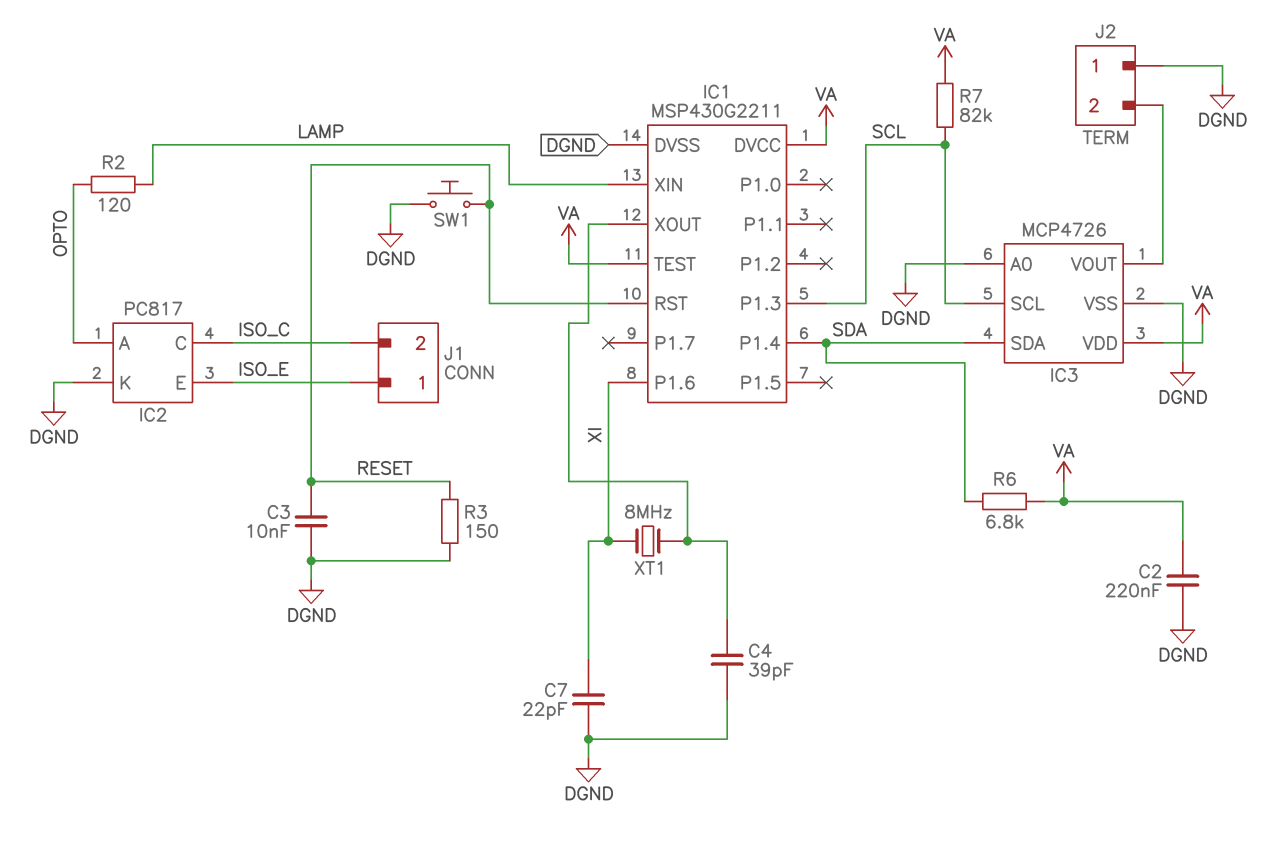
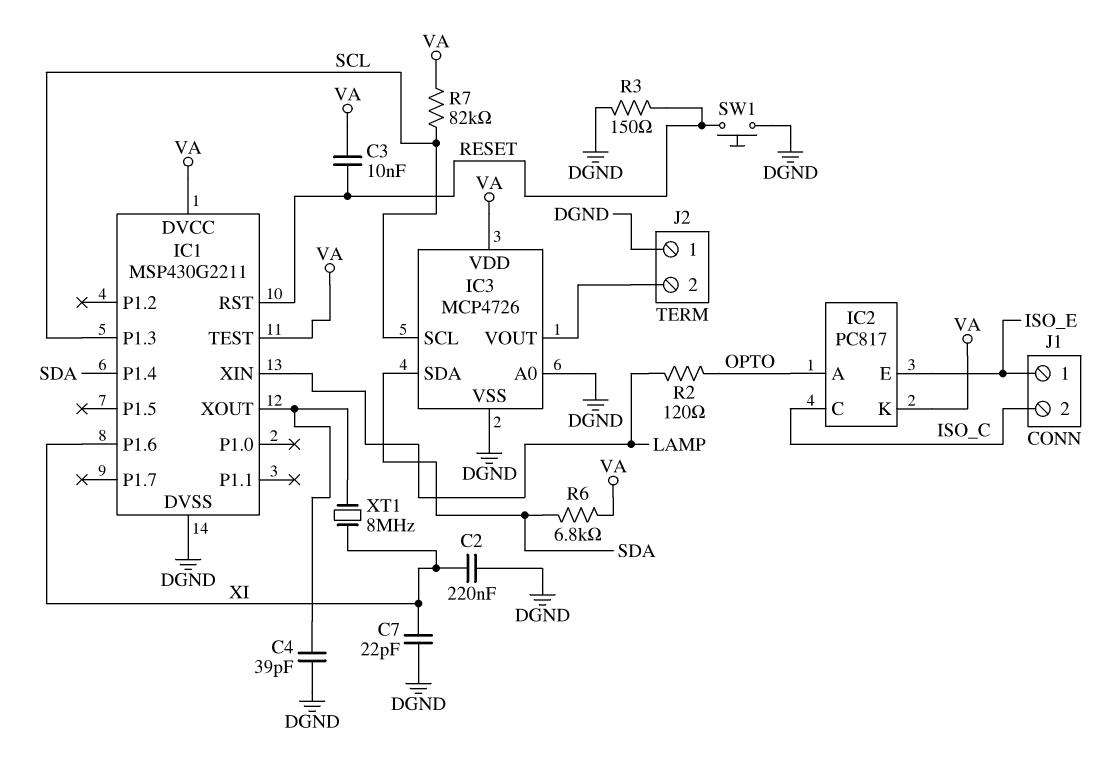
C2: 220nF (DGND, VA) -> 220nF (DGND, XI)
C3: 10nF (DGND, RESET) -> 10nF (RESET, VA)
IC2 pin K: DGND -> VA

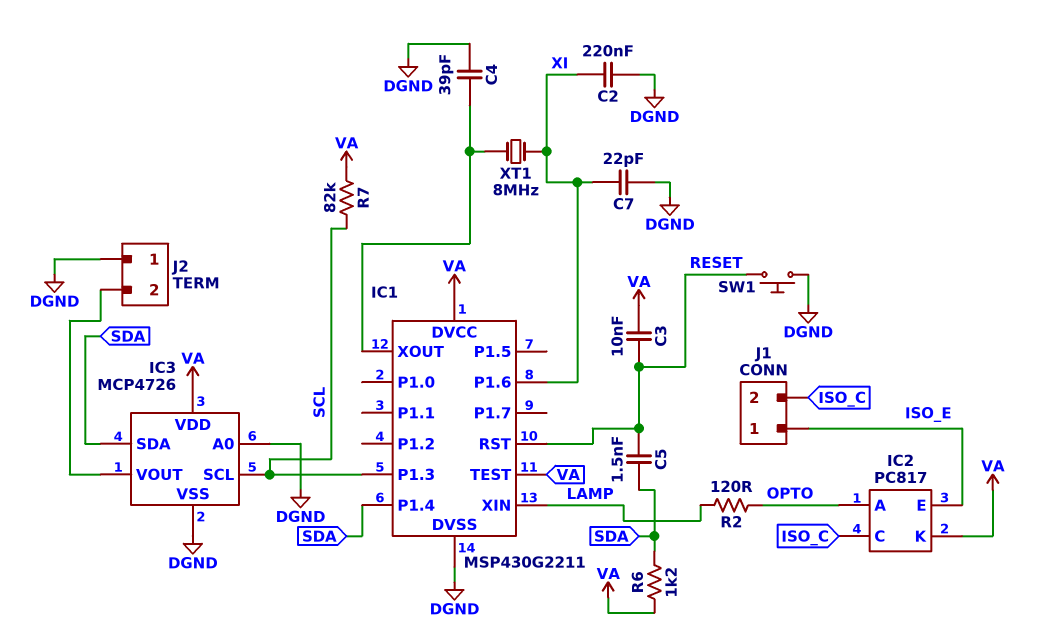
C5: none -> 1.5nF (RESET, SDA)
R3: 150 (DGND, RESET) -> none
R6: 6.8k (SDA, VA) -> 1.2k (SDA, VA)

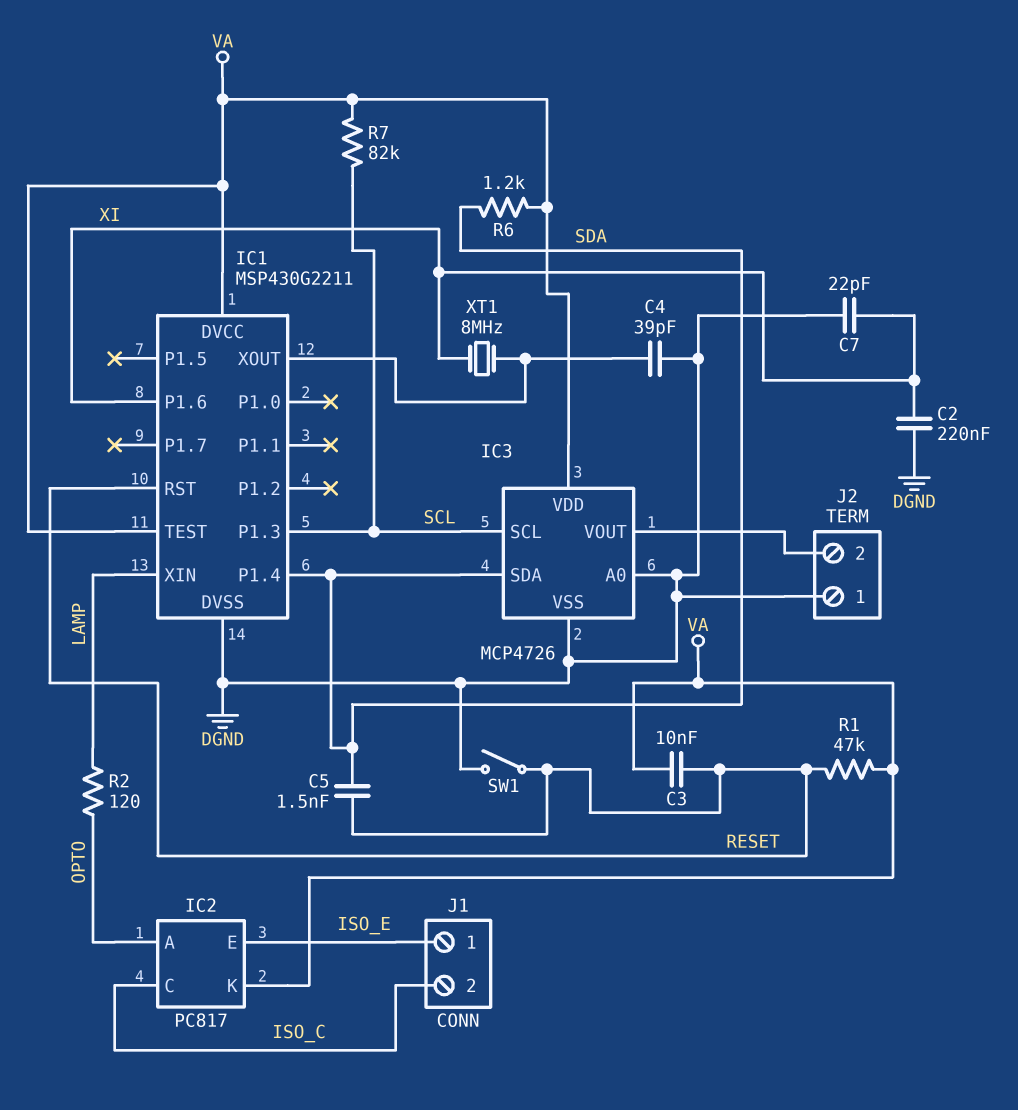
R1: none -> 47k (RESET, VA)
SW1: button (DGND, RESET) -> switch (DGND, RESET)

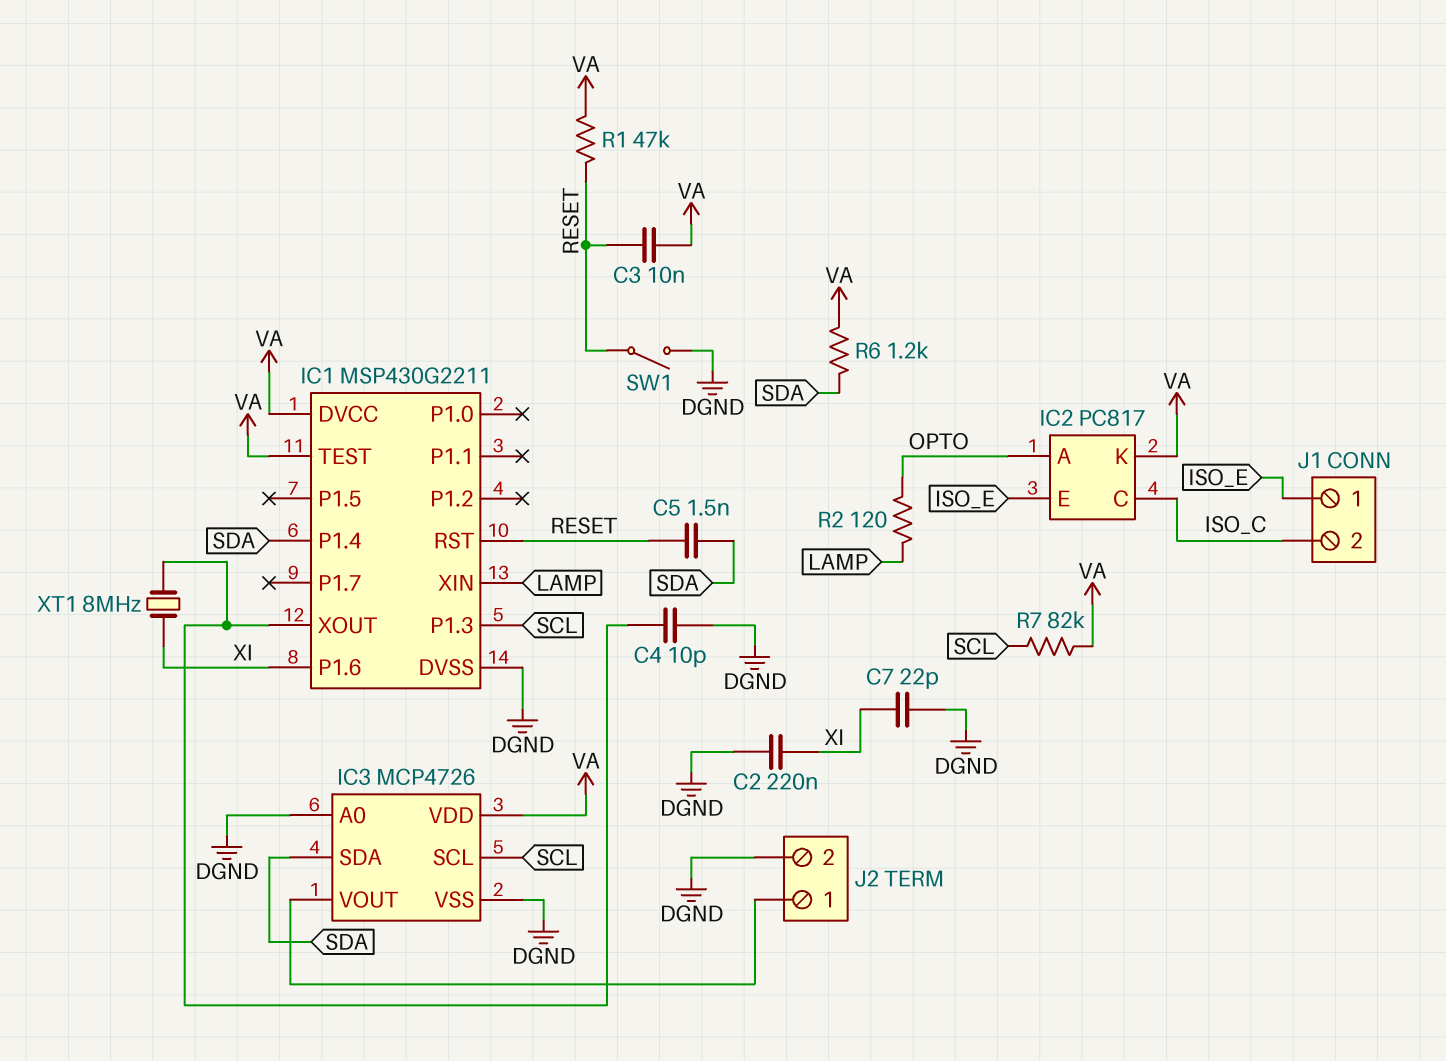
C4: 39pF (DGND, IC1/XOUT) -> 10pF (DGND, IC1/XOUT)
J2 pin 1: DGND -> IC3/VOUT
J2 pin 2: IC3/VOUT -> DGND

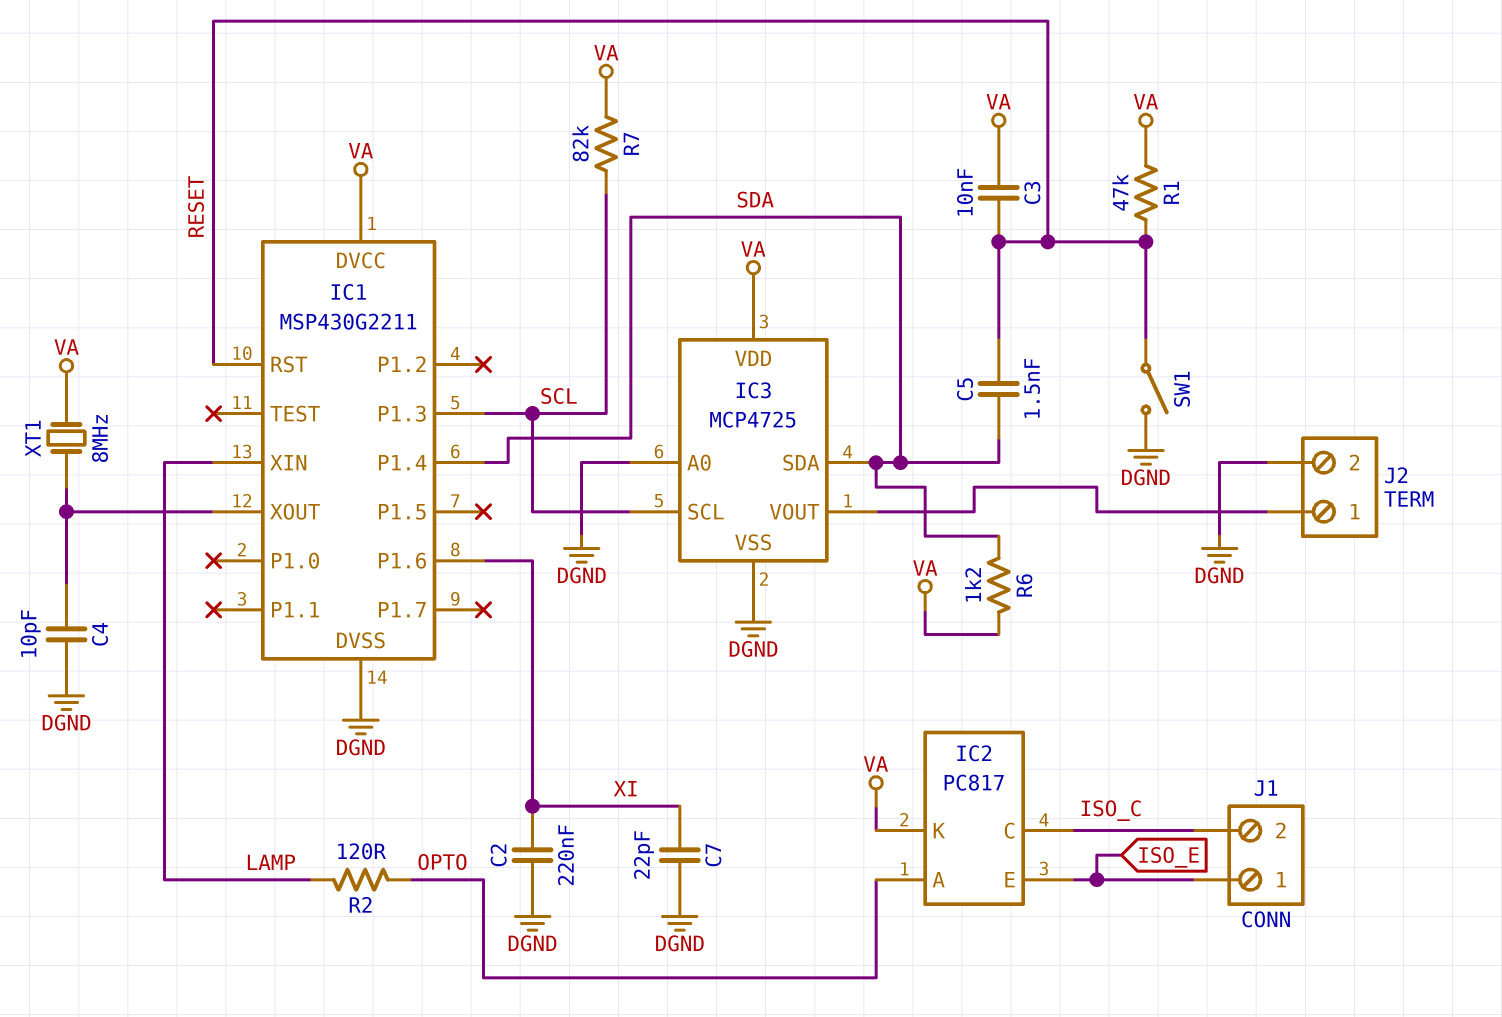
IC1 pin TEST: VA -> none
IC3: MCP4726 -> MCP4725
XT1: 8MHz (IC1/XOUT, XI) -> 8MHz (IC1/XOUT, VA)

